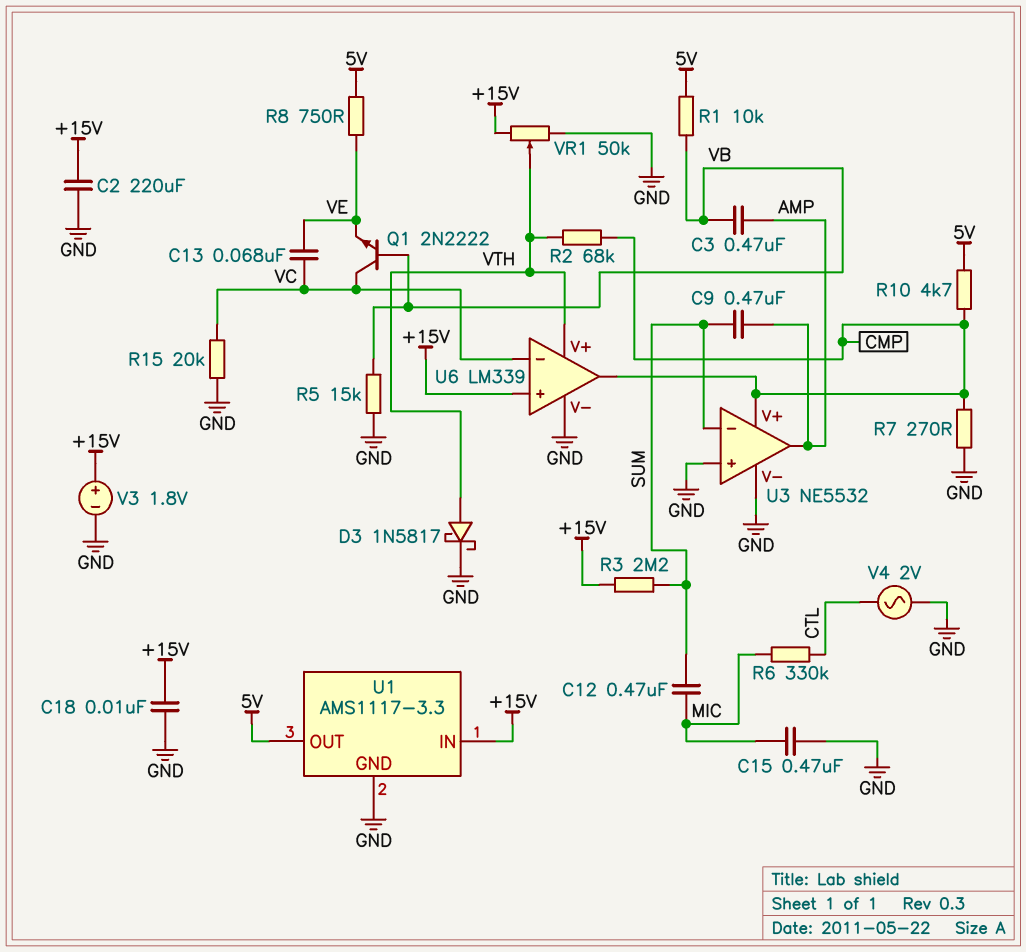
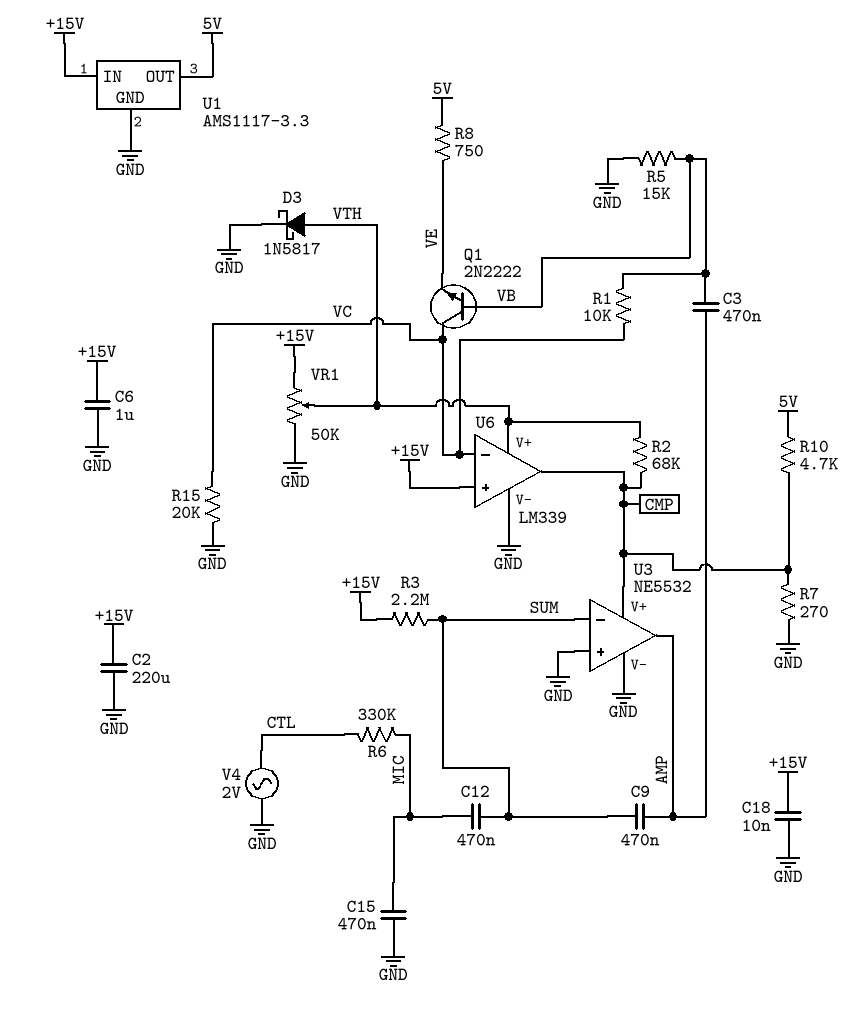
C6: none -> 1uF (+15V, GND)
C13: 68nF (VC, VE) -> none
R1: 10k (5V, VB) -> 10k (VB, VC)
V3: 1.8V (plus +15V, minus GND) -> none

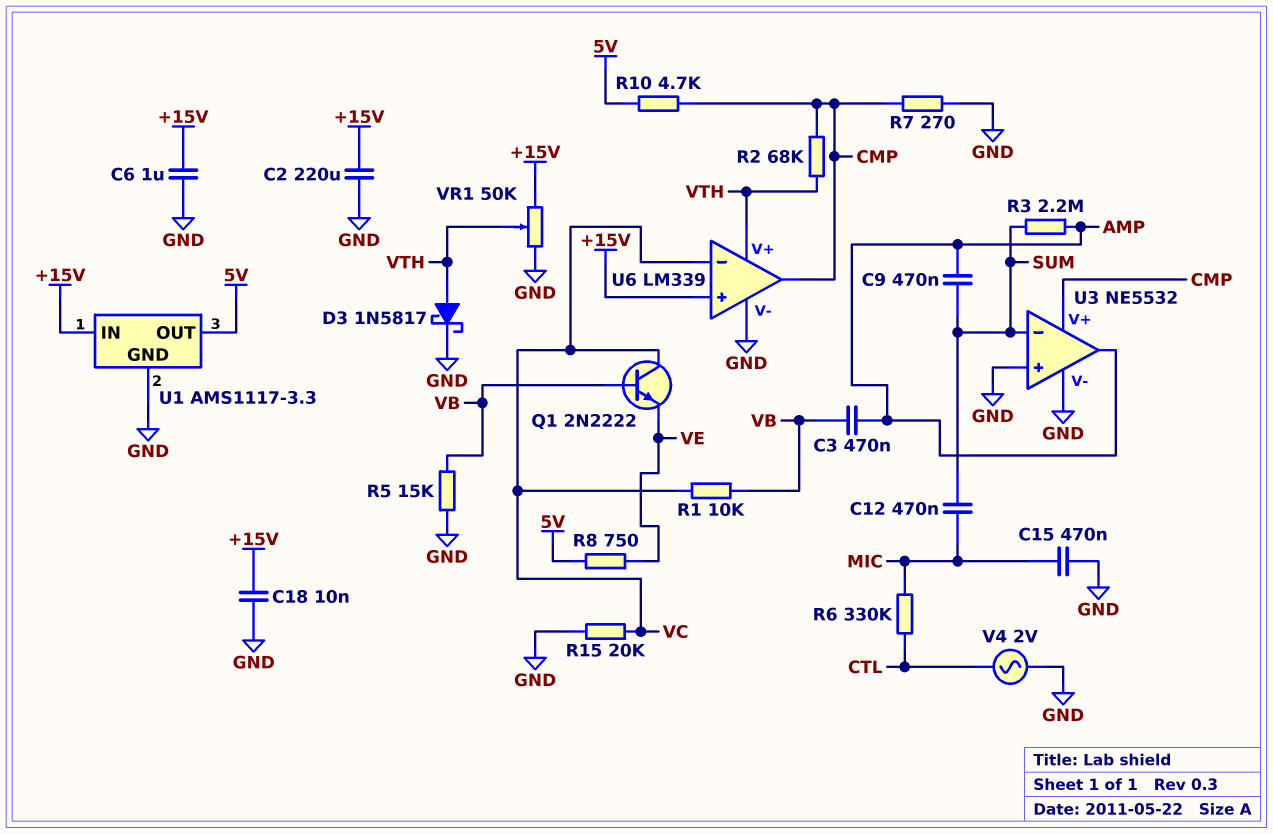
R3: 2.2M (+15V, SUM) -> 2.2M (AMP, SUM)

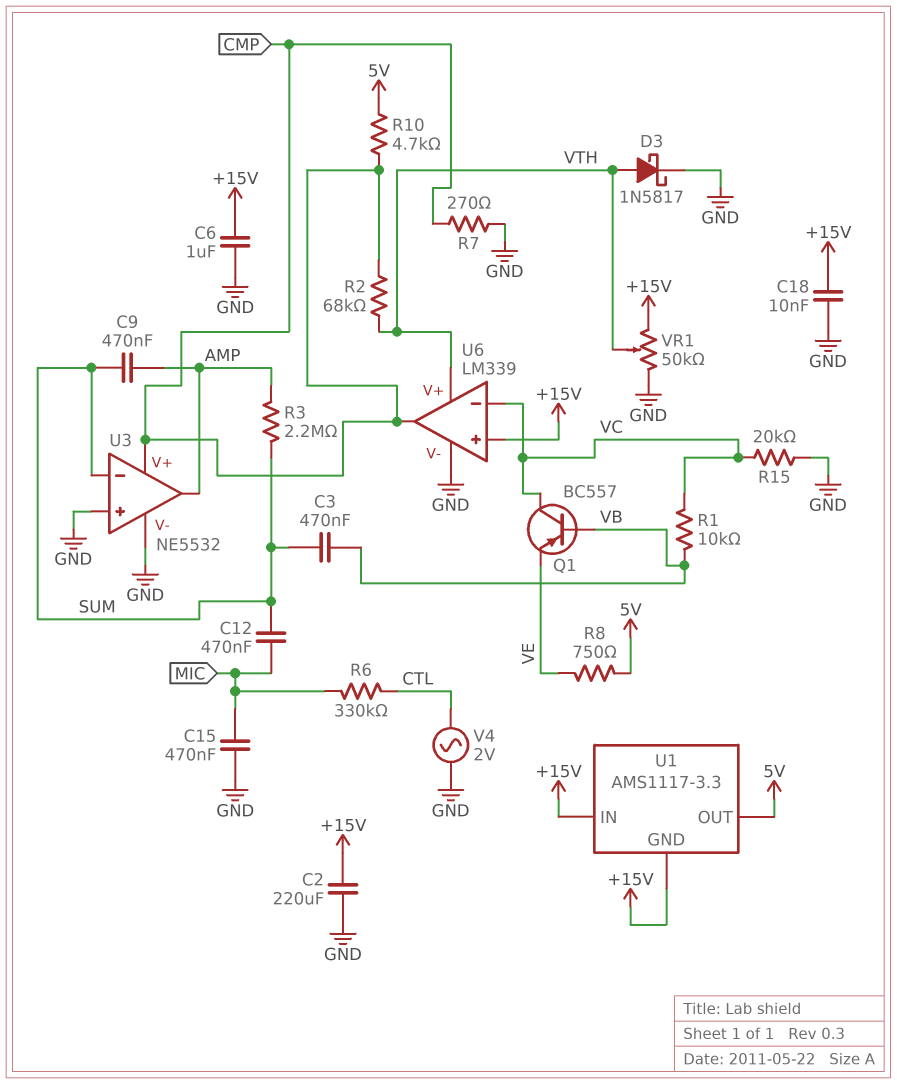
C3: 470nF (AMP, VB) -> 470nF (SUM, VB)
Q1: NPN 2N2222 (B VB, C VC, E VE) -> PNP BC557 (B VB, C VC, E VE)
R5: 15k (GND, VB) -> none
U1 pin GND: GND -> +15V

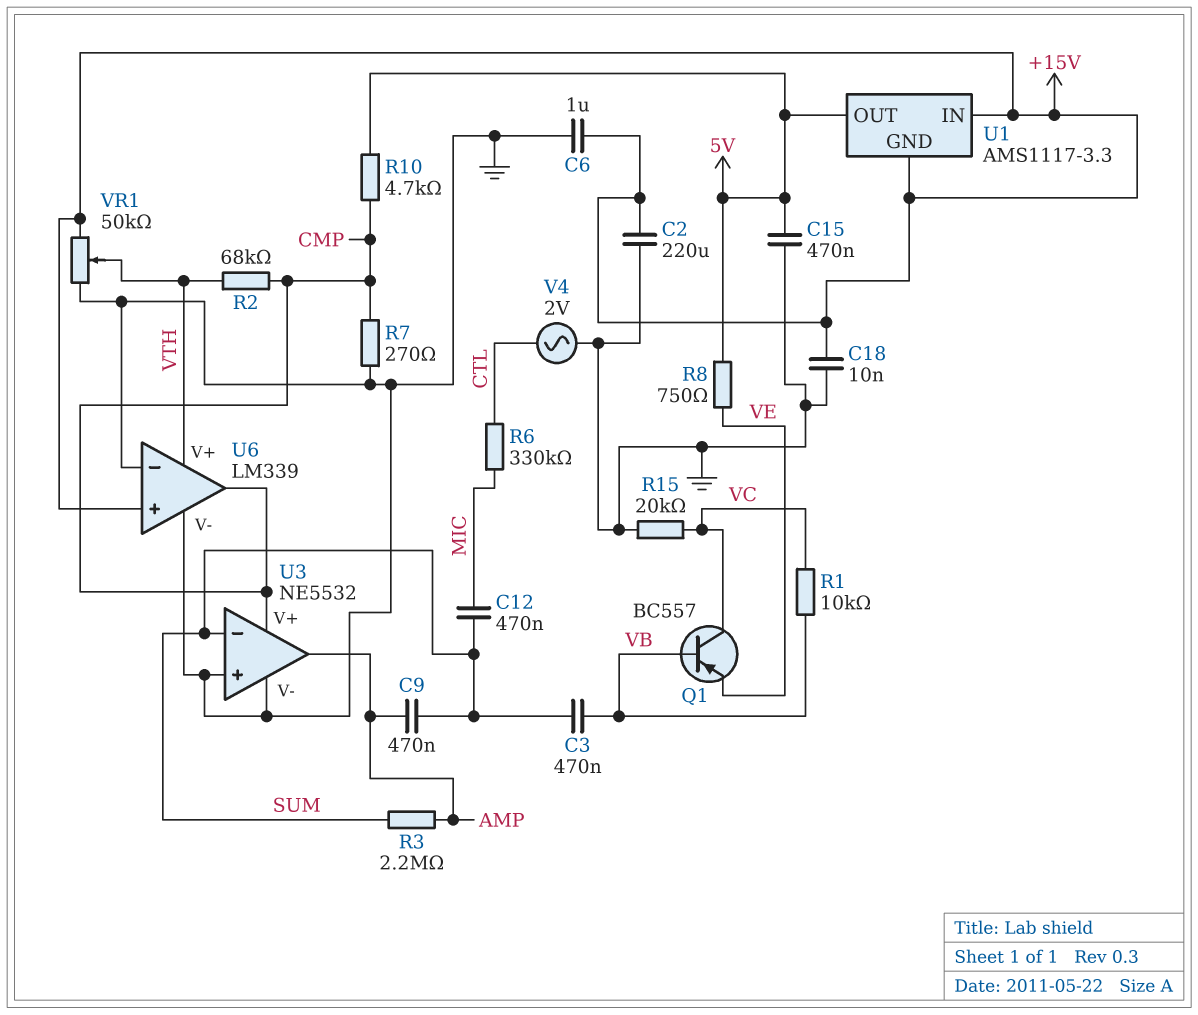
C15: 470nF (GND, MIC) -> 470nF (5V, GND)
D3: schottky 1N5817 (A VTH, K GND) -> none
U6 pin in-: VC -> GND

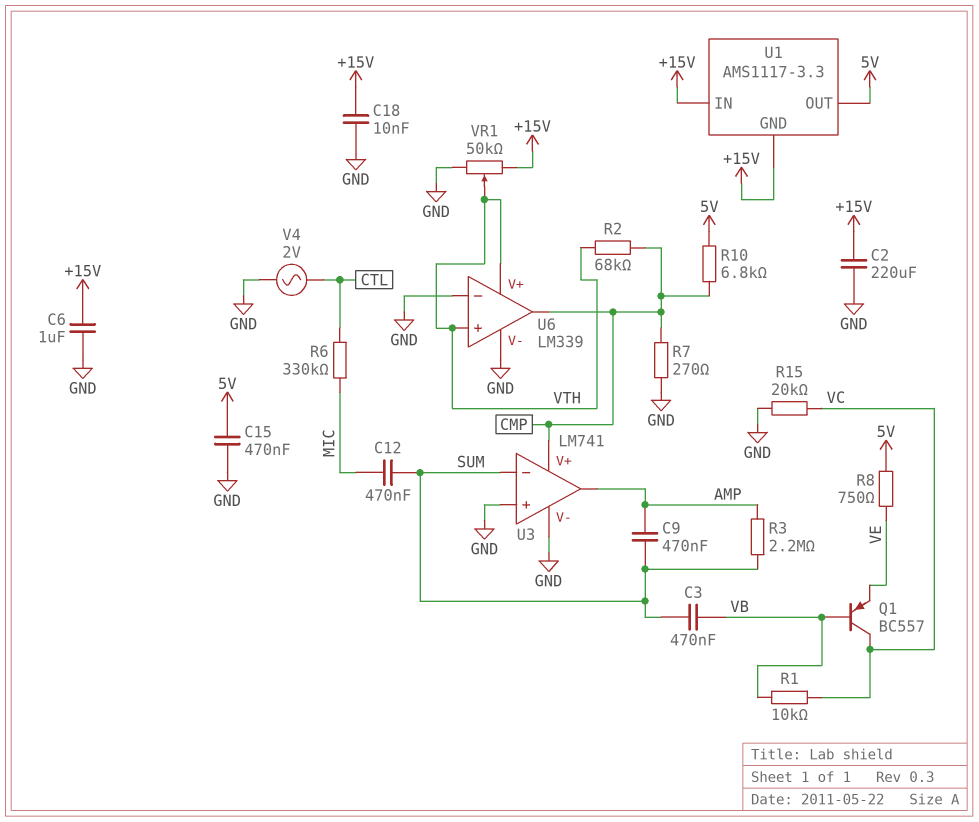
R10: 4.7k (5V, CMP) -> 6.8k (5V, CMP)
U3: NE5532 -> LM741
U6 pin in+: +15V -> VTH

